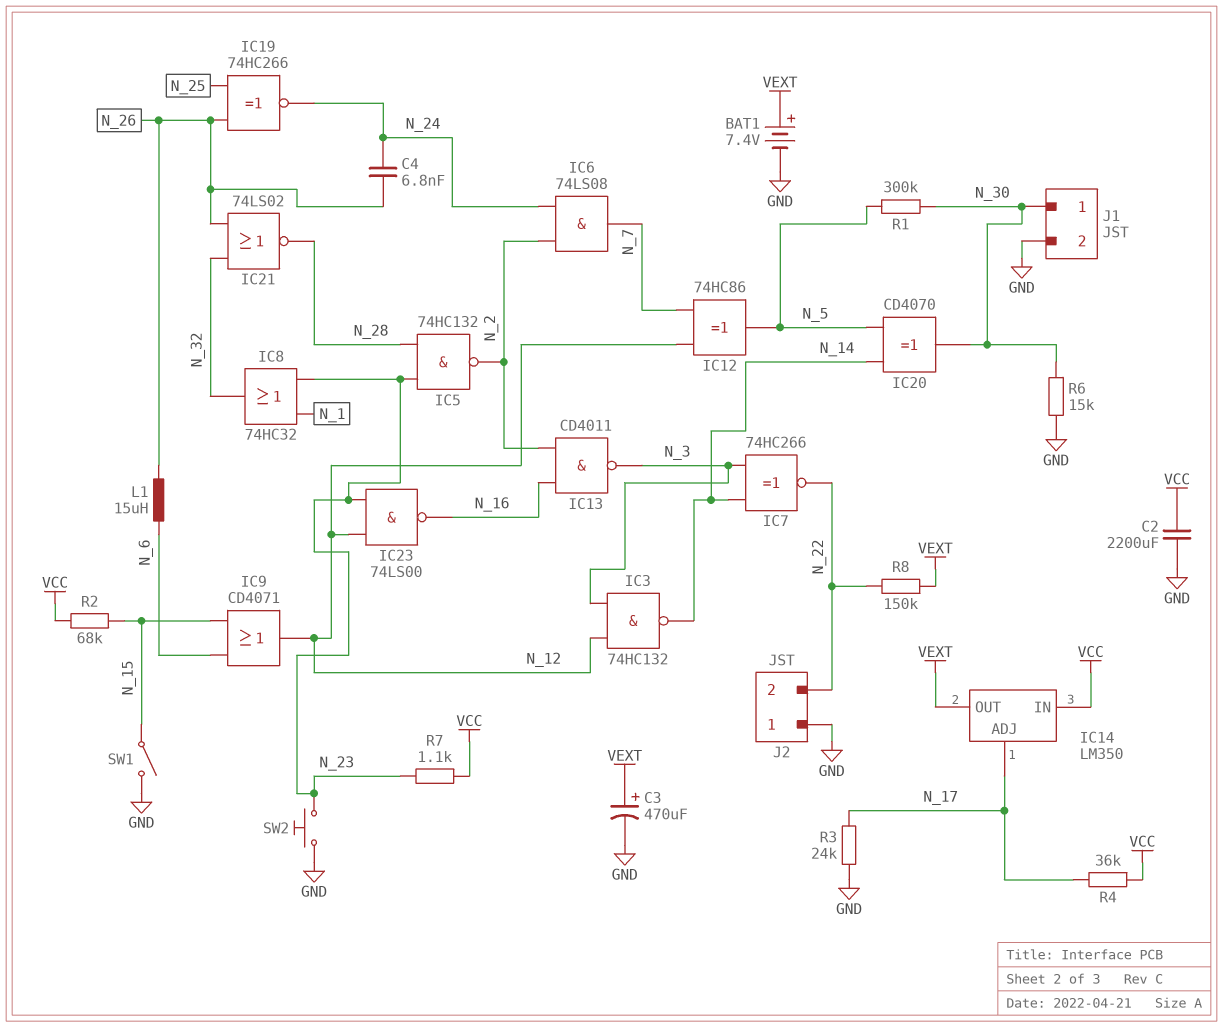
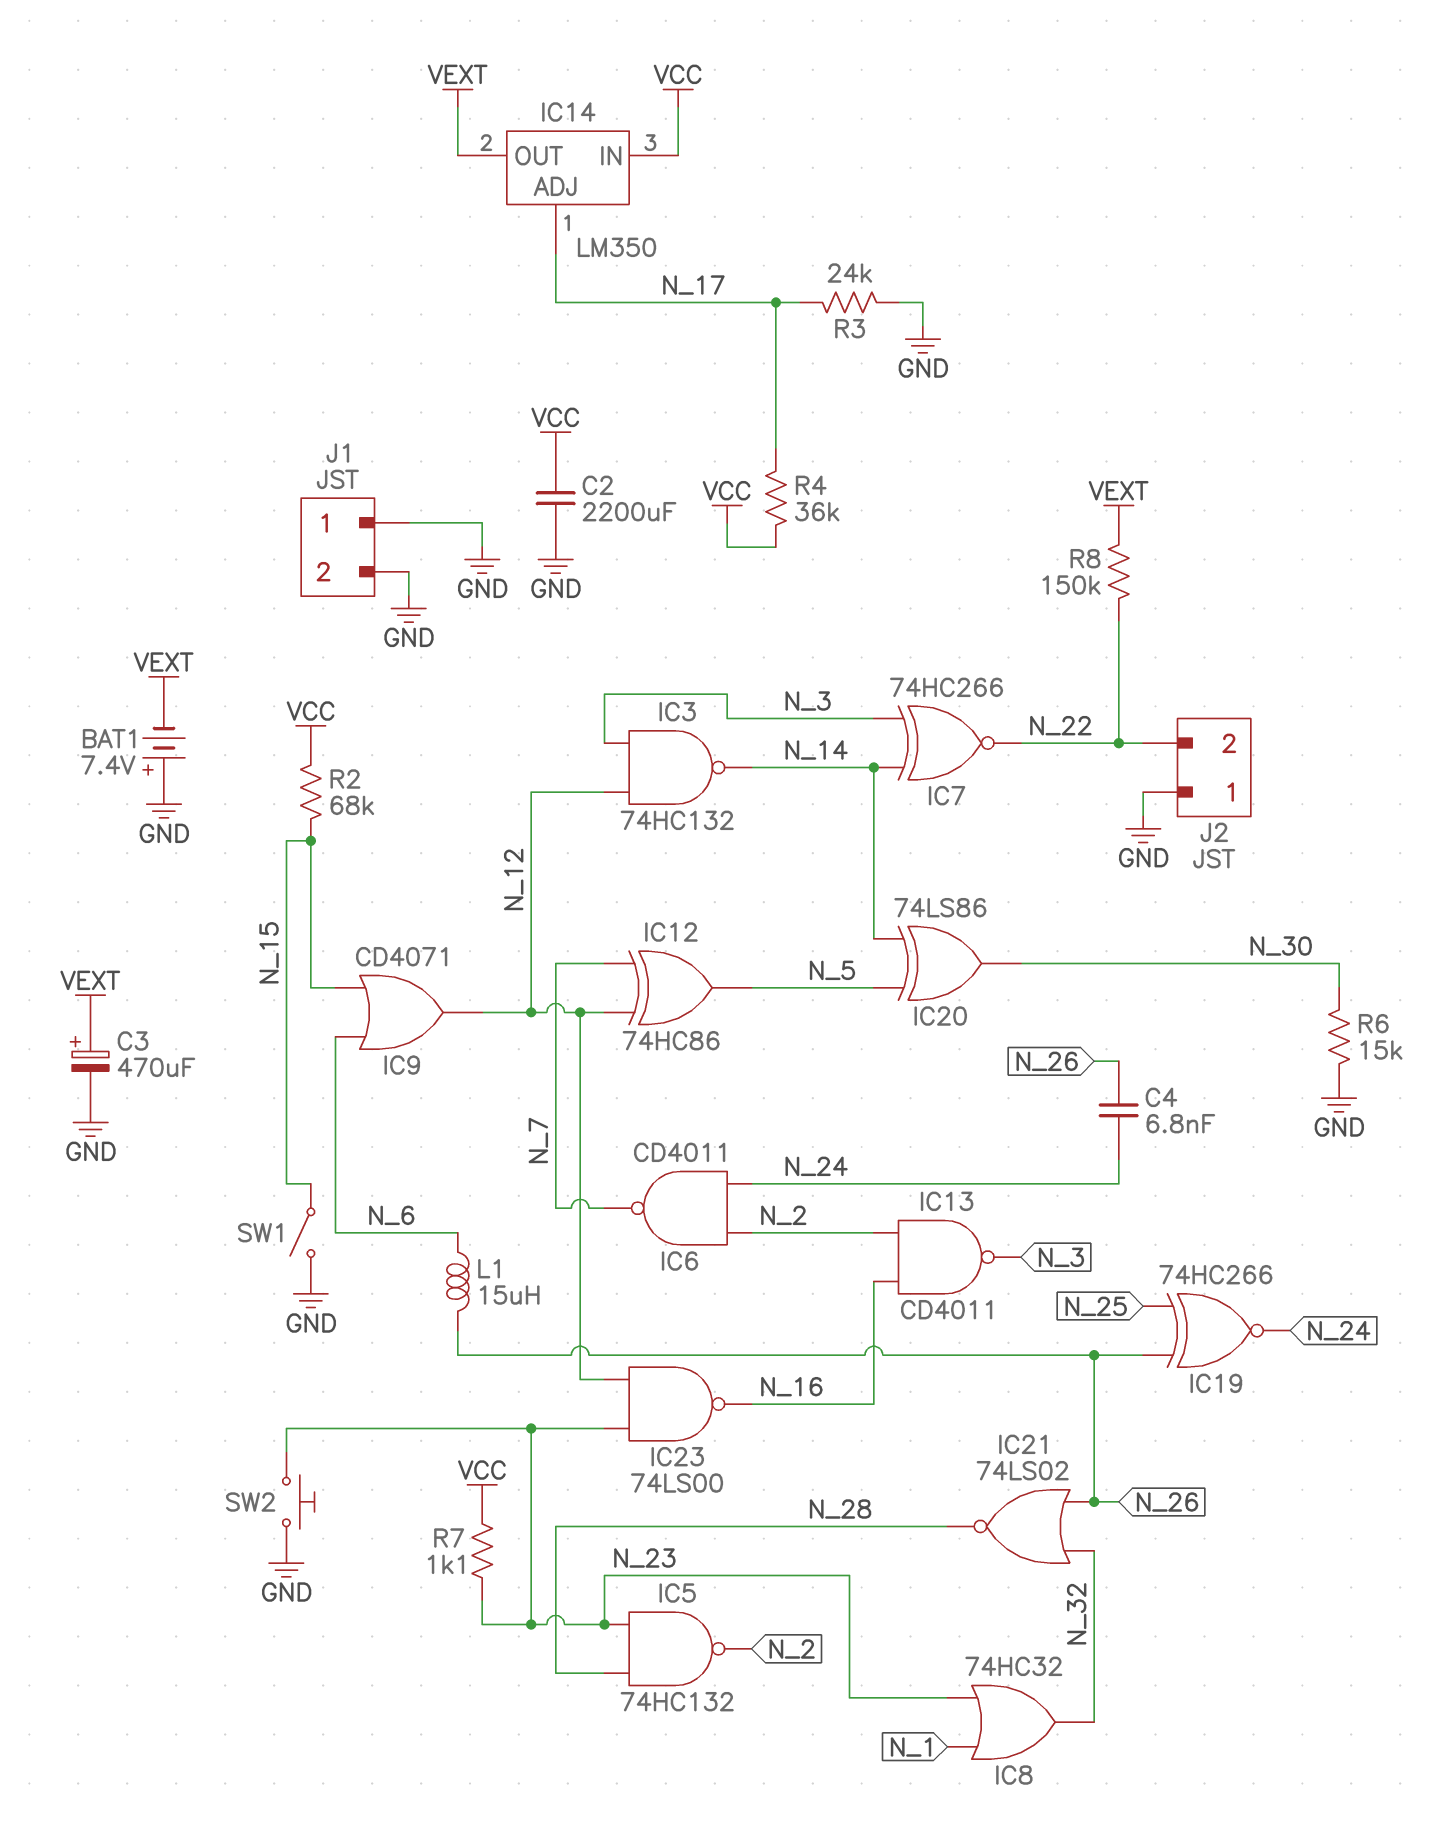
BAT1: 7.4V (plus VEXT, minus GND) -> 7.4V (plus GND, minus VEXT)
IC6: AND 74LS08 (in N_2, in N_24, out N_7) -> NAND CD4011 (in N_2, in N_24, out N_7)
IC20: XOR CD4070 (in N_5, in N_14, out N_30) -> XOR 74LS86 (in N_5, in N_14, out N_30)
J1 pin 1: N_30 -> GND
R1: 300k (N_5, N_30) -> none

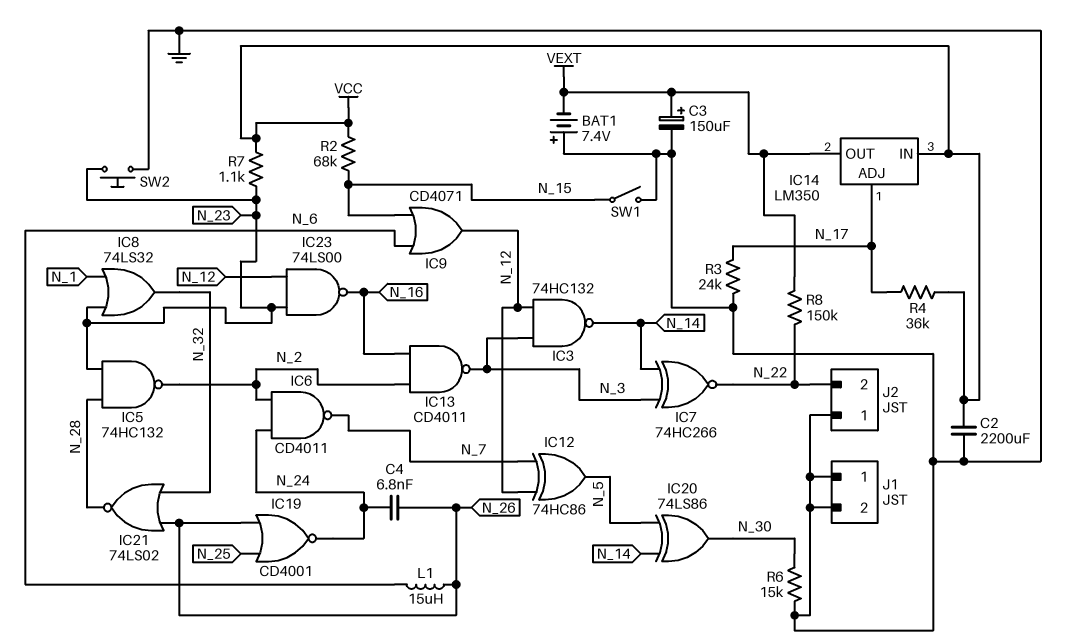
C3: 470uF (plus VEXT, minus GND) -> 150uF (plus VEXT, minus GND)
IC8: OR 74HC32 (in N_1, in N_23, out N_32) -> OR 74LS32 (in N_1, in N_23, out N_32)
IC19: XNOR 74HC266 (in N_25, in N_26, out N_24) -> NOR CD4001 (in N_25, in N_26, out N_24)

